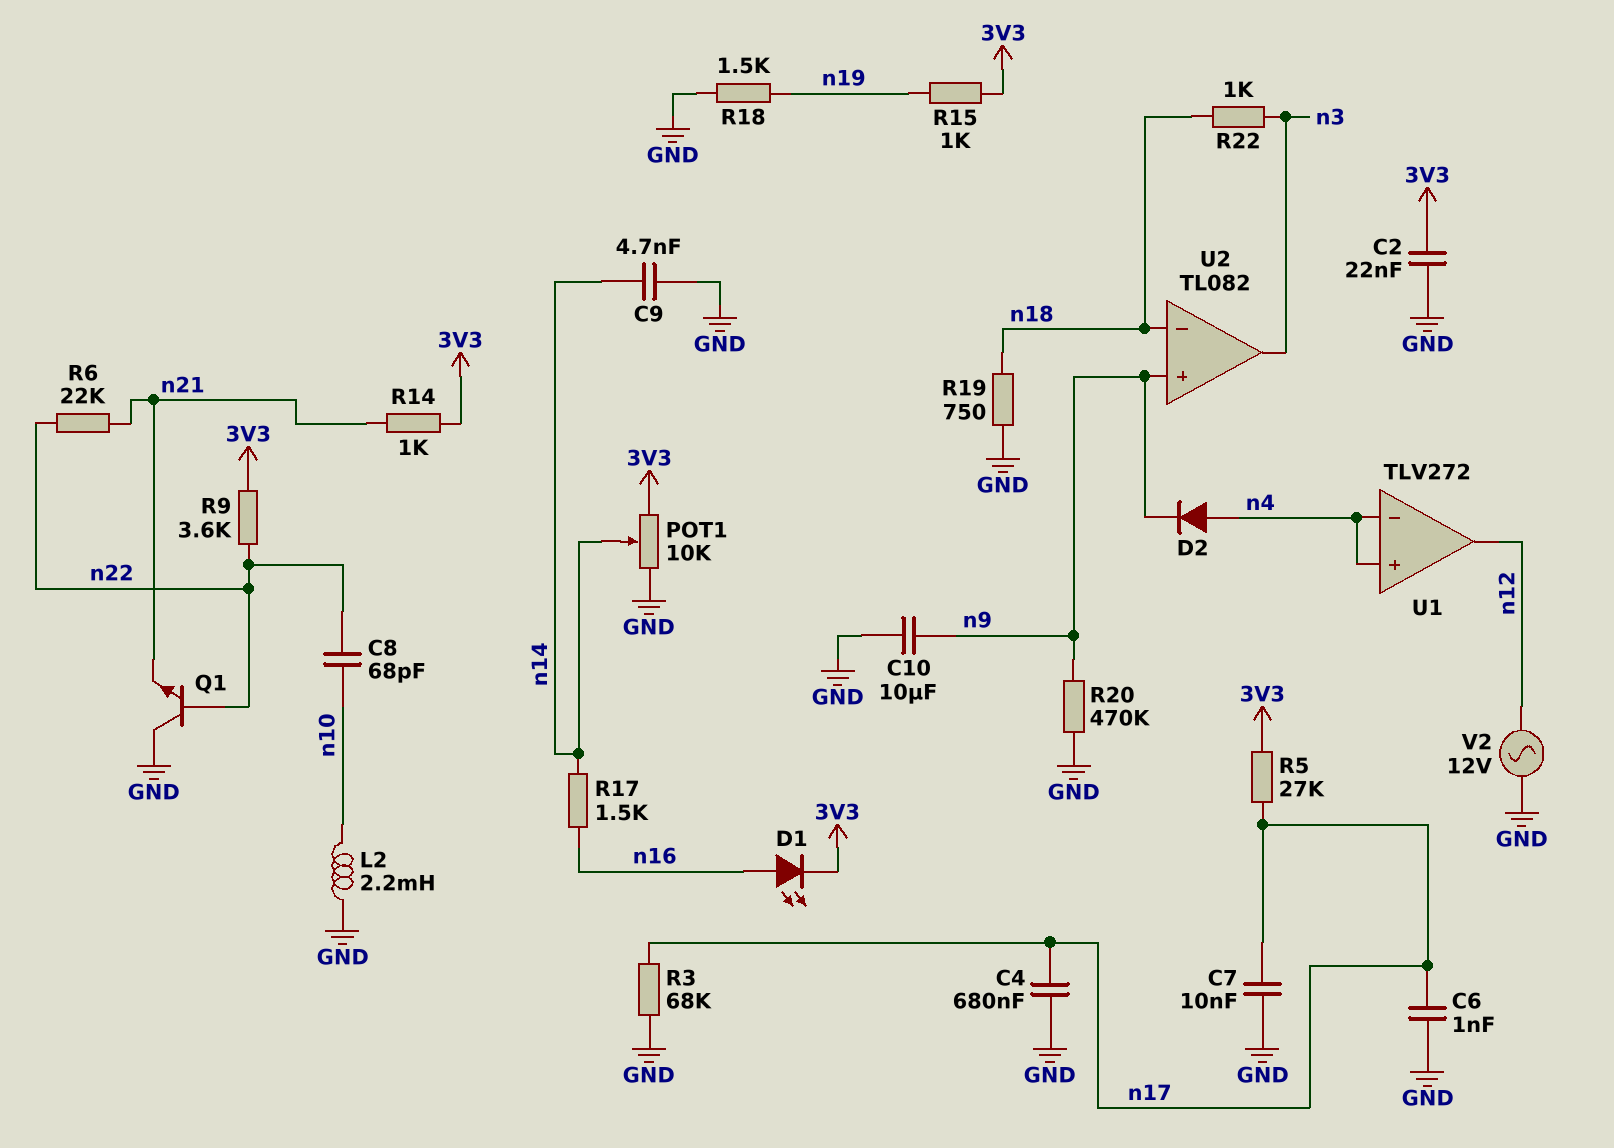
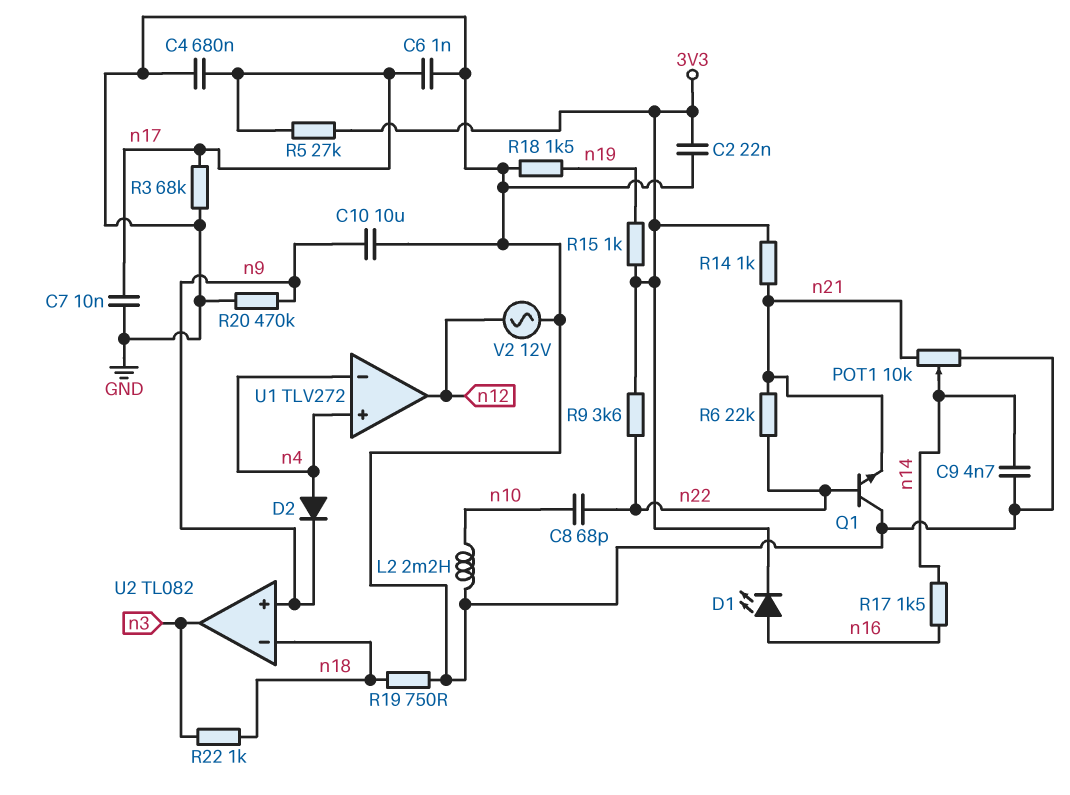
POT1: 10k (3V3, GND, wiper n14) -> 10k (GND, n21, wiper n14)

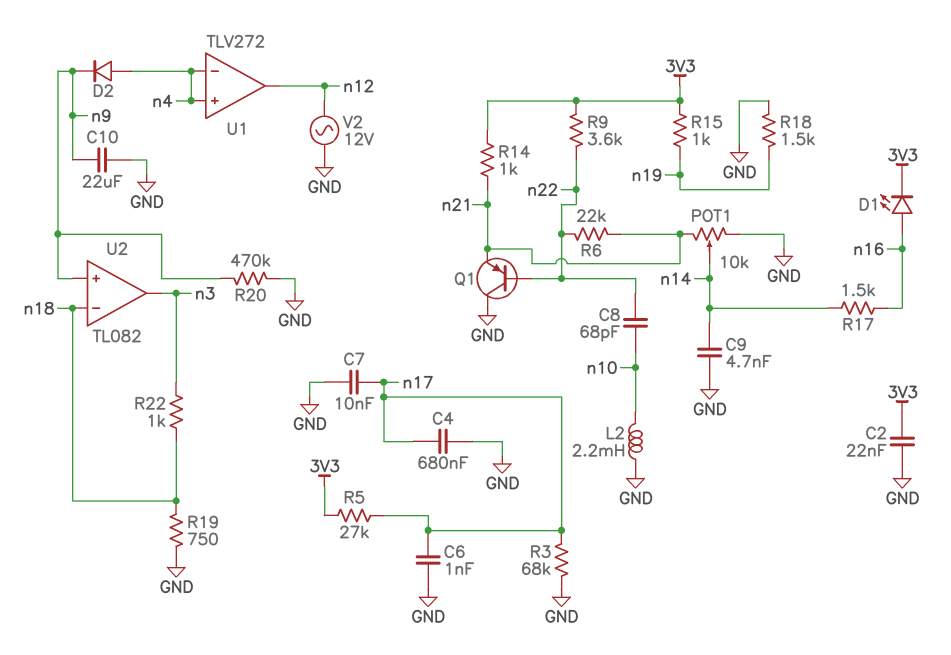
C10: 10uF (GND, n9) -> 22uF (GND, n9)
Q1: NPN (B n22, C GND, E n21) -> PNP (B n22, C GND, E n21)

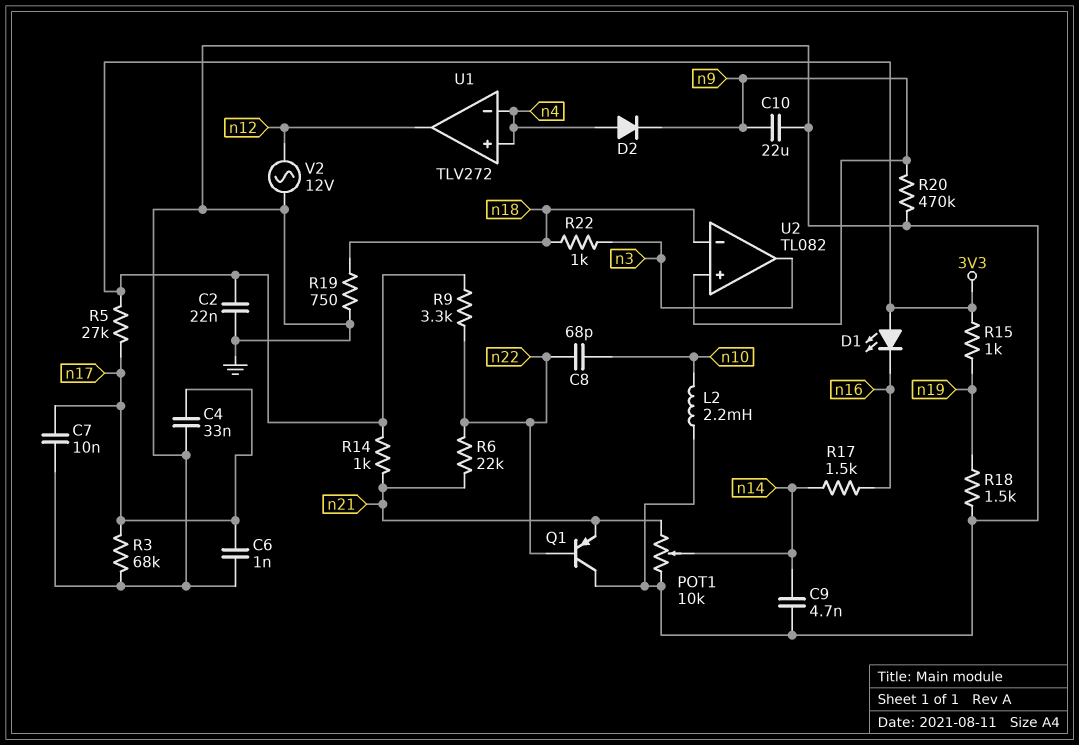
C4: 680nF (GND, n17) -> 33nF (GND, n17)
D1: LED (A n16, K 3V3) -> LED (A 3V3, K n16)
R9: 3.6k (3V3, n22) -> 3.3k (3V3, n22)

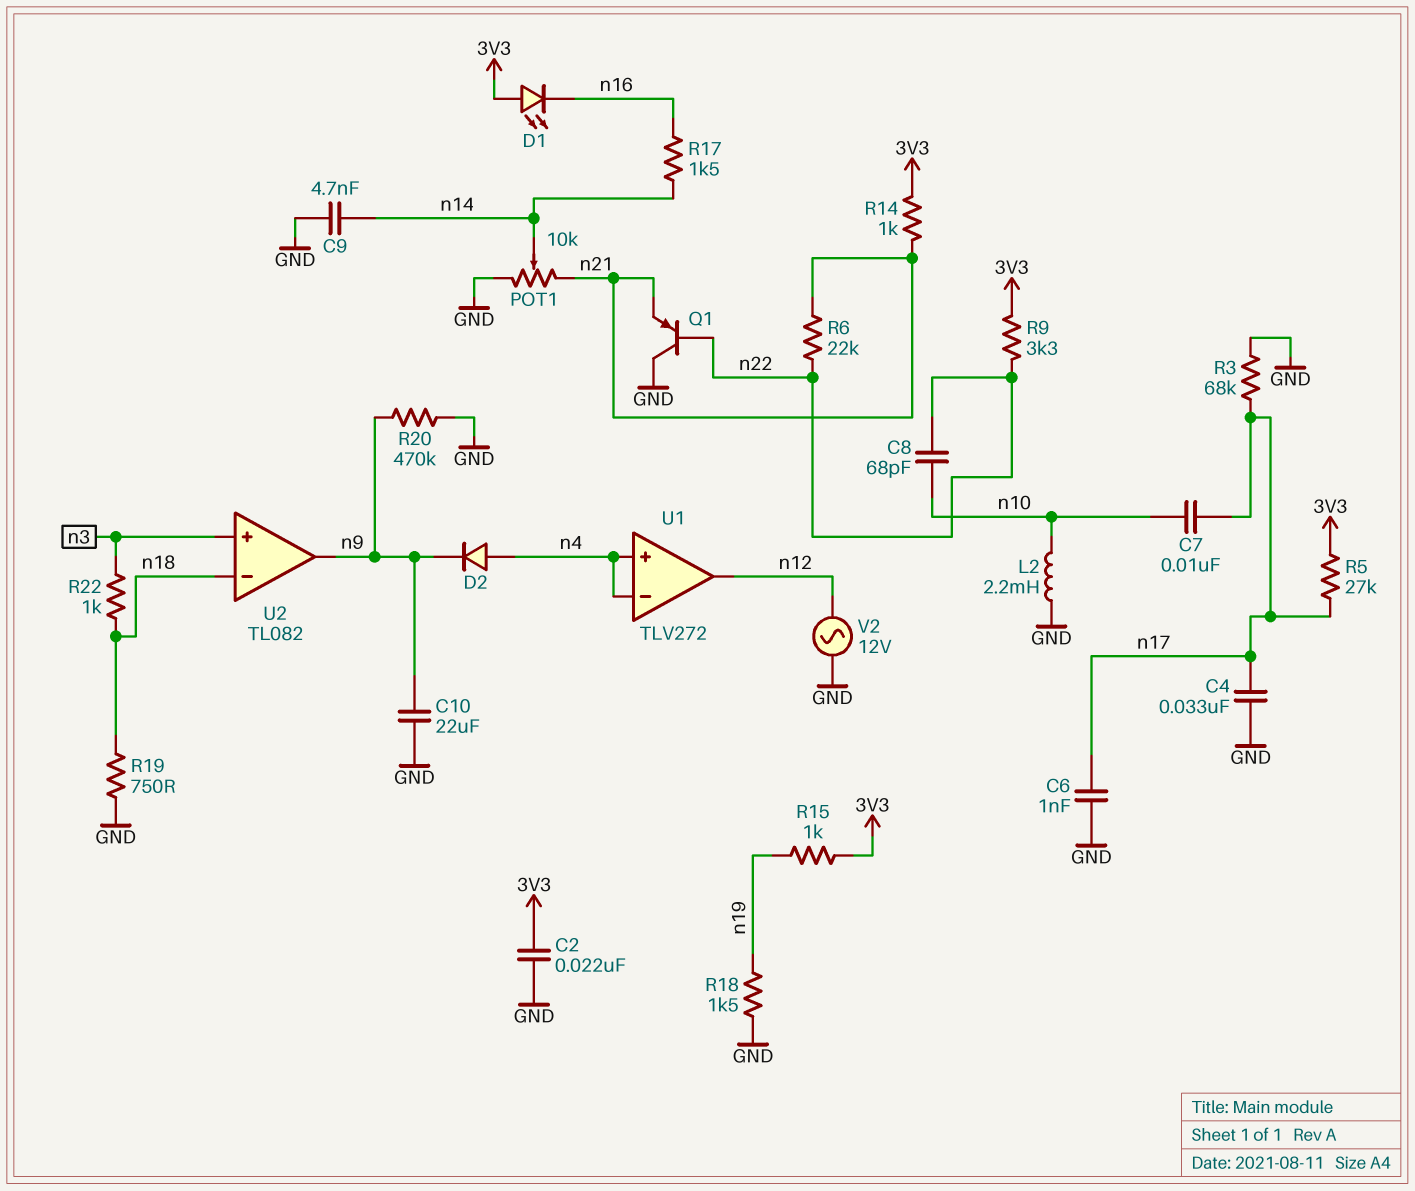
C7: 10nF (GND, n17) -> 10nF (n10, n17)
U2 pin in+: n9 -> n3
U2 pin out: n3 -> n9

